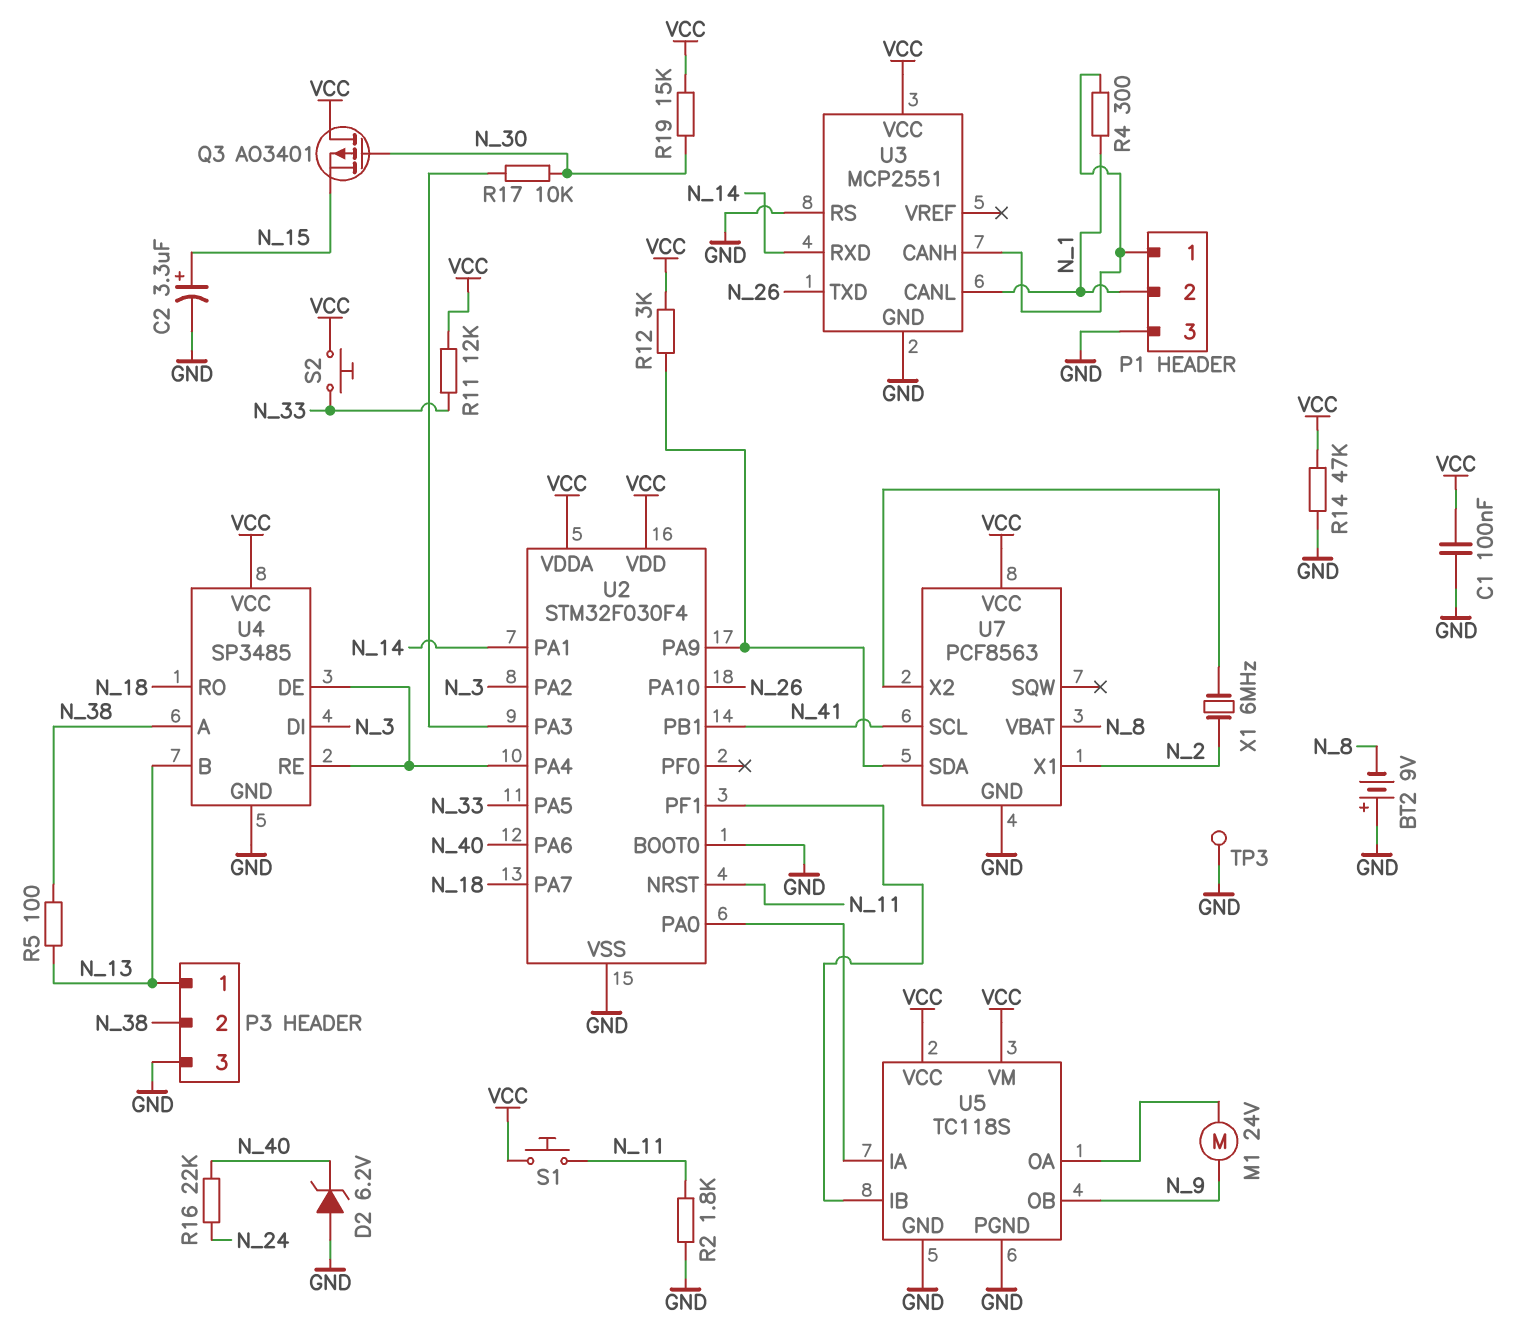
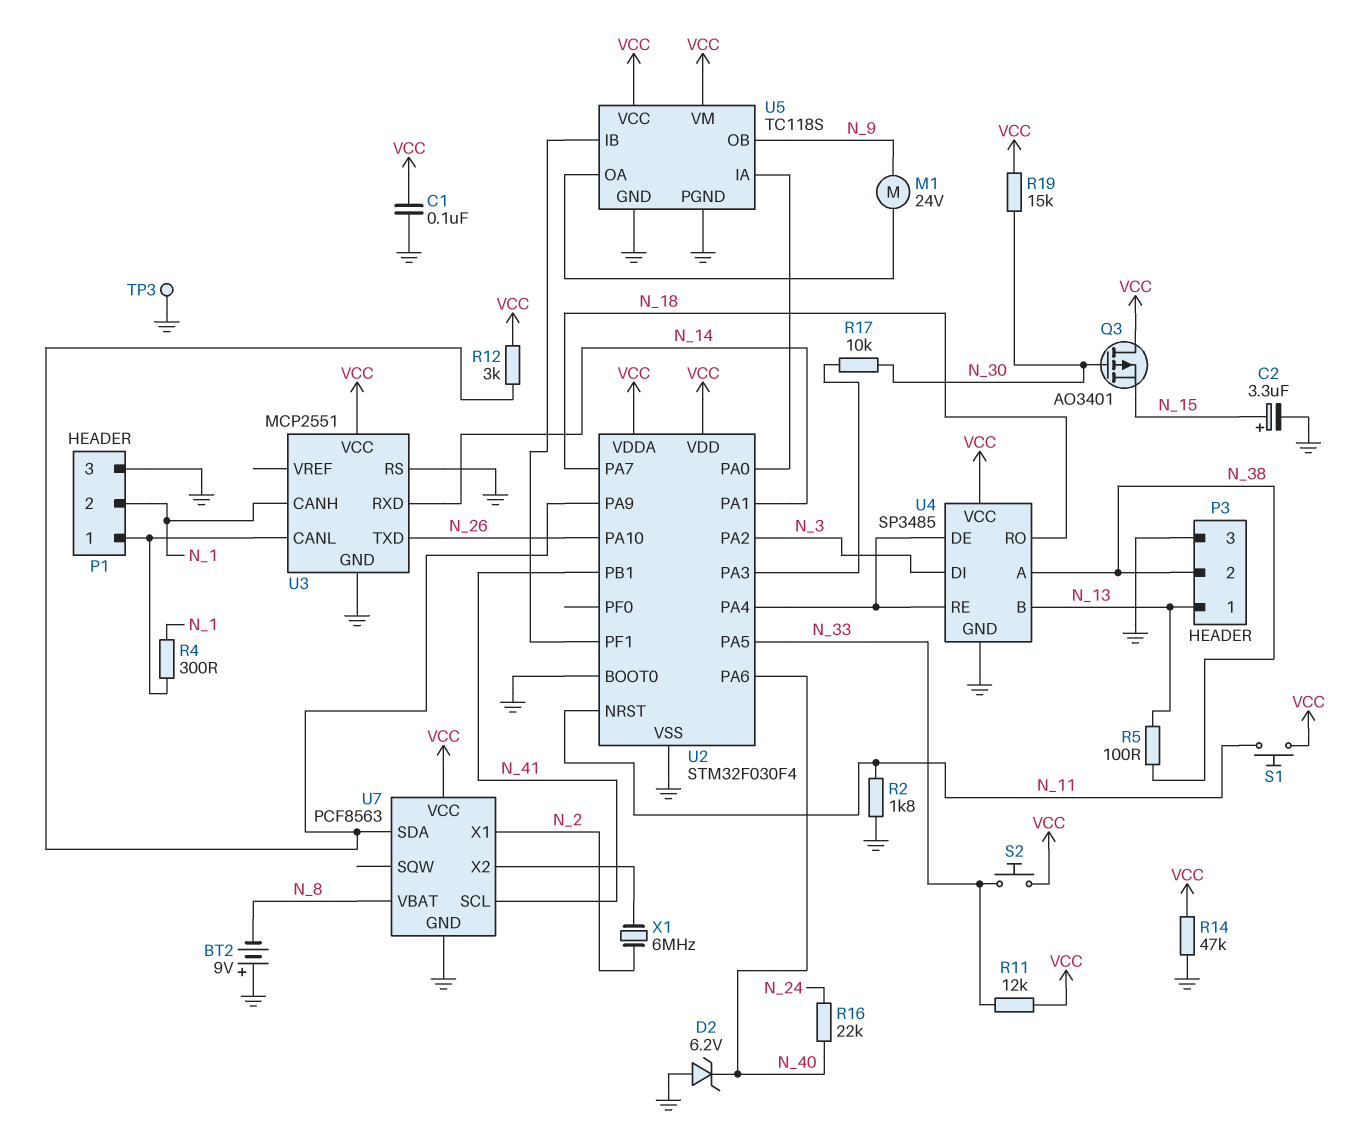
U3 pin CANH: P1/1 -> N_1
U3 pin CANL: N_1 -> P1/1

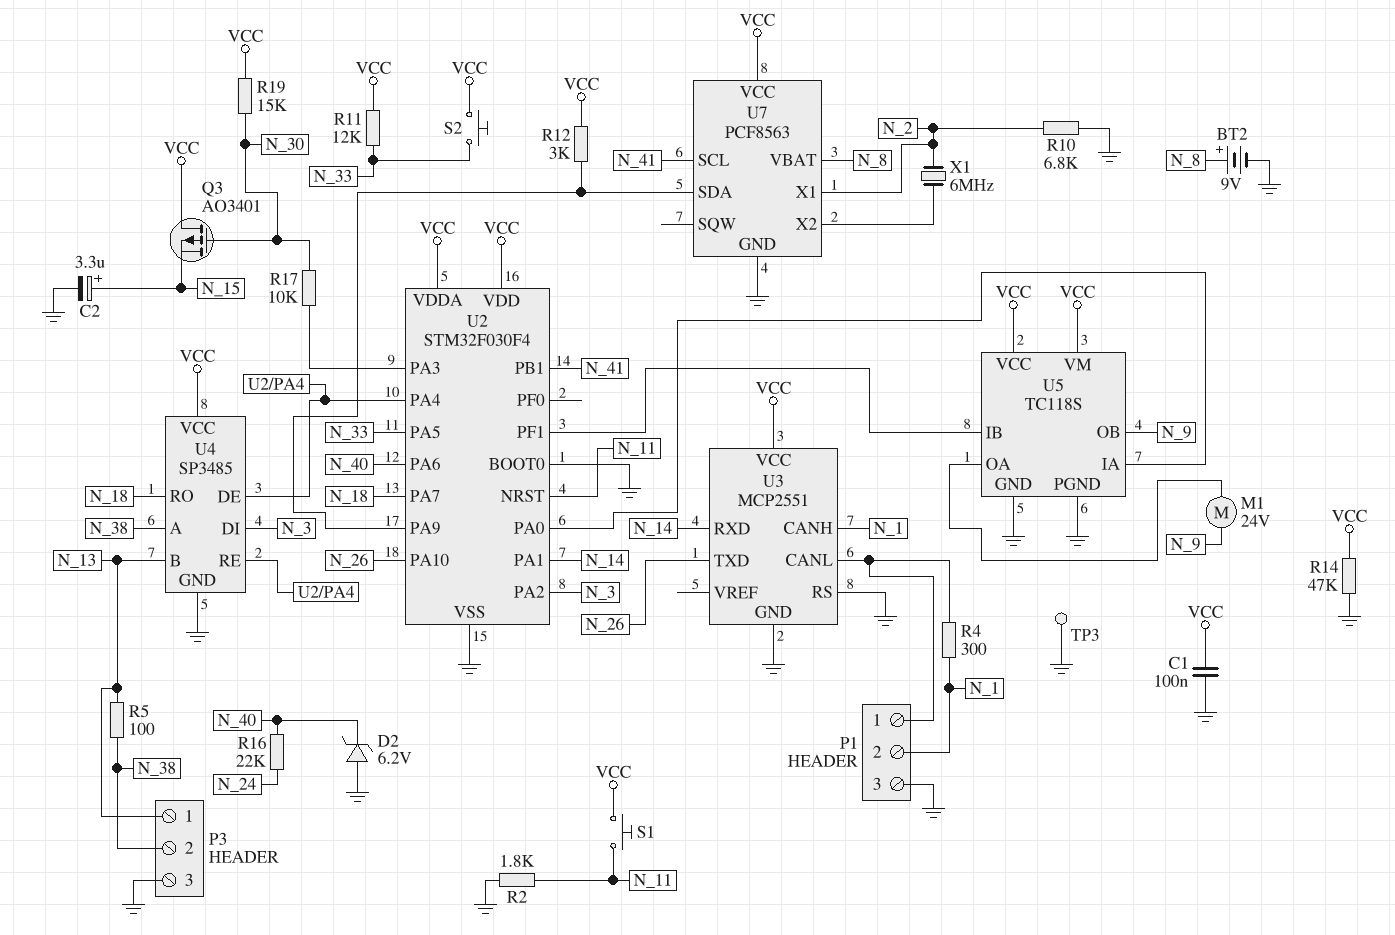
BT2: 9V (plus GND, minus N_8) -> 9V (plus N_8, minus GND)
R10: none -> 6.8k (GND, N_2)

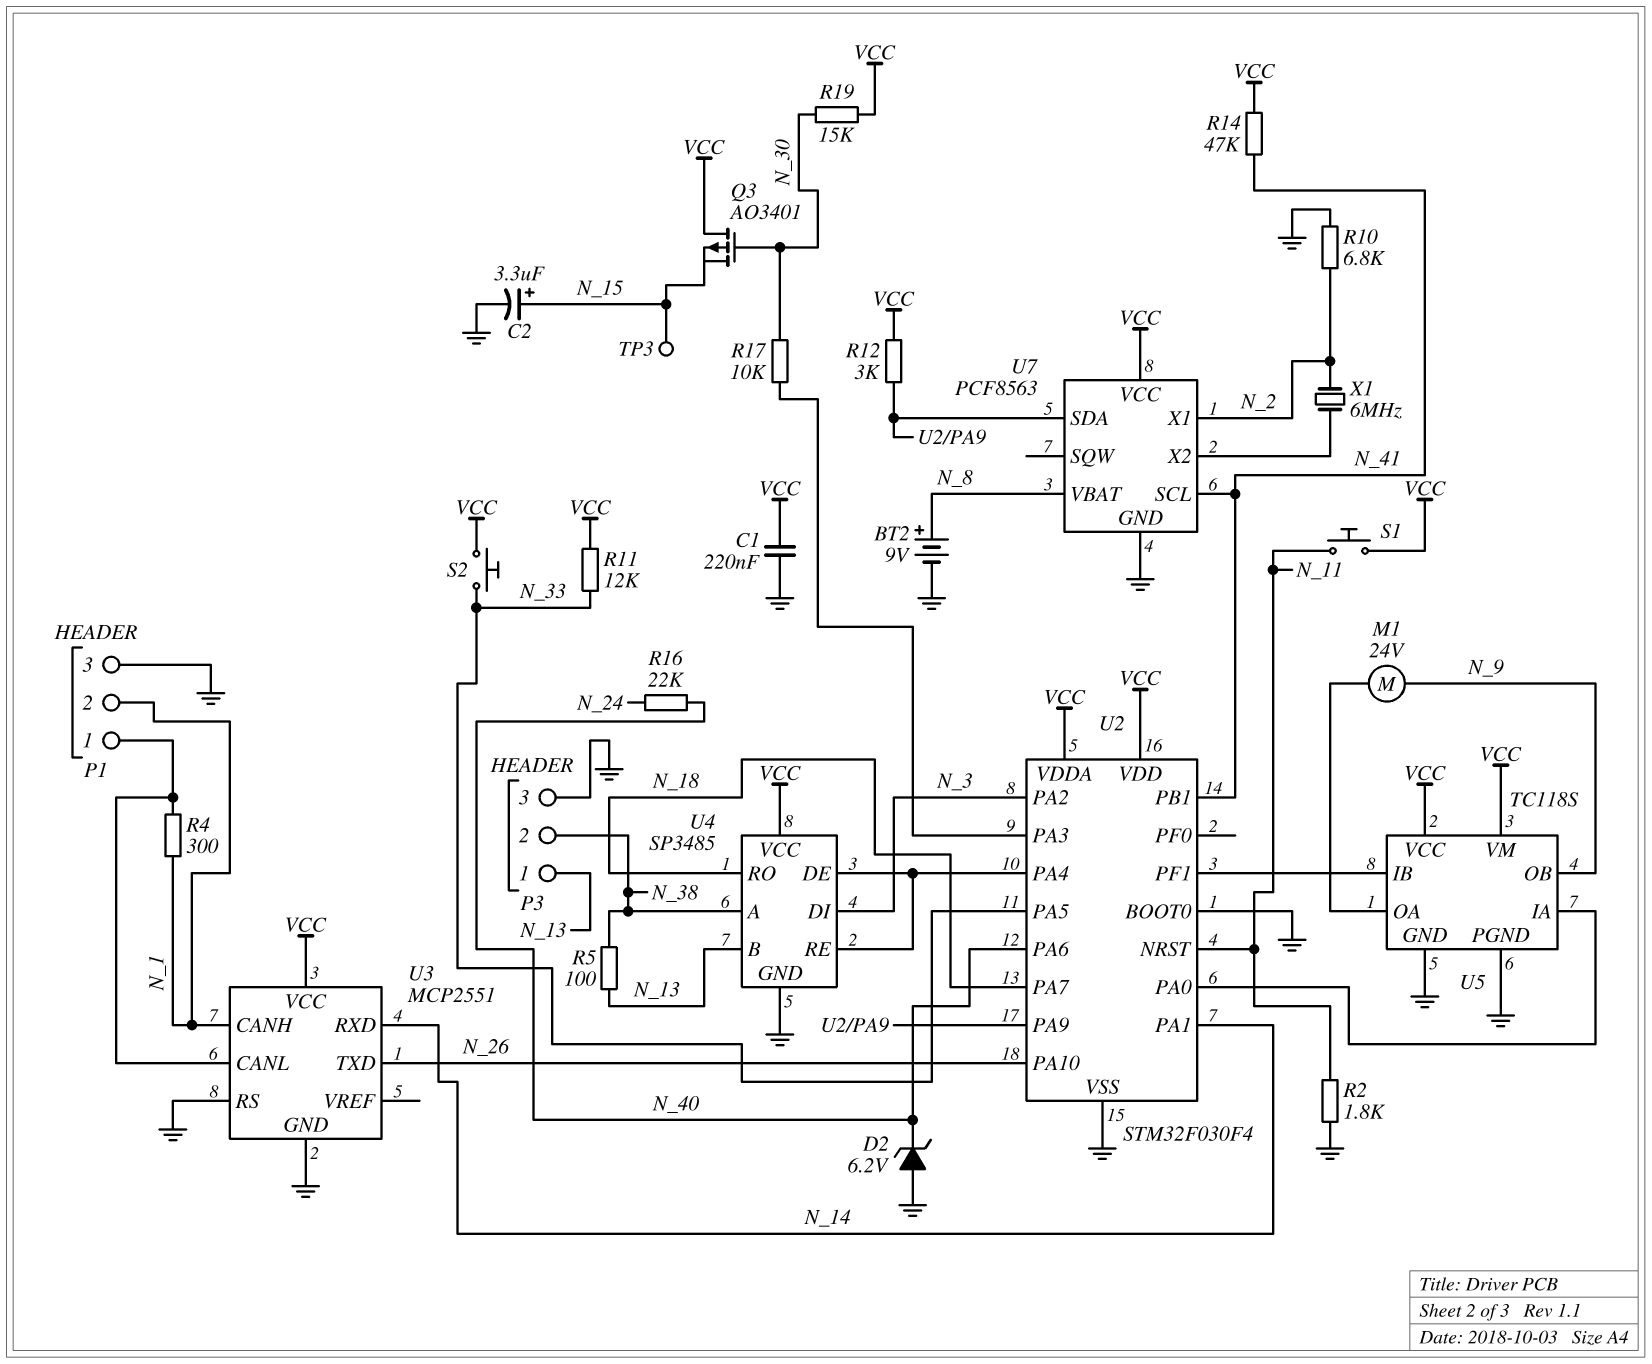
C1: 100nF (GND, VCC) -> 220nF (GND, VCC)
R14: 47k (GND, VCC) -> 47k (N_41, VCC)
TP3: test point (GND) -> test point (N_15)

